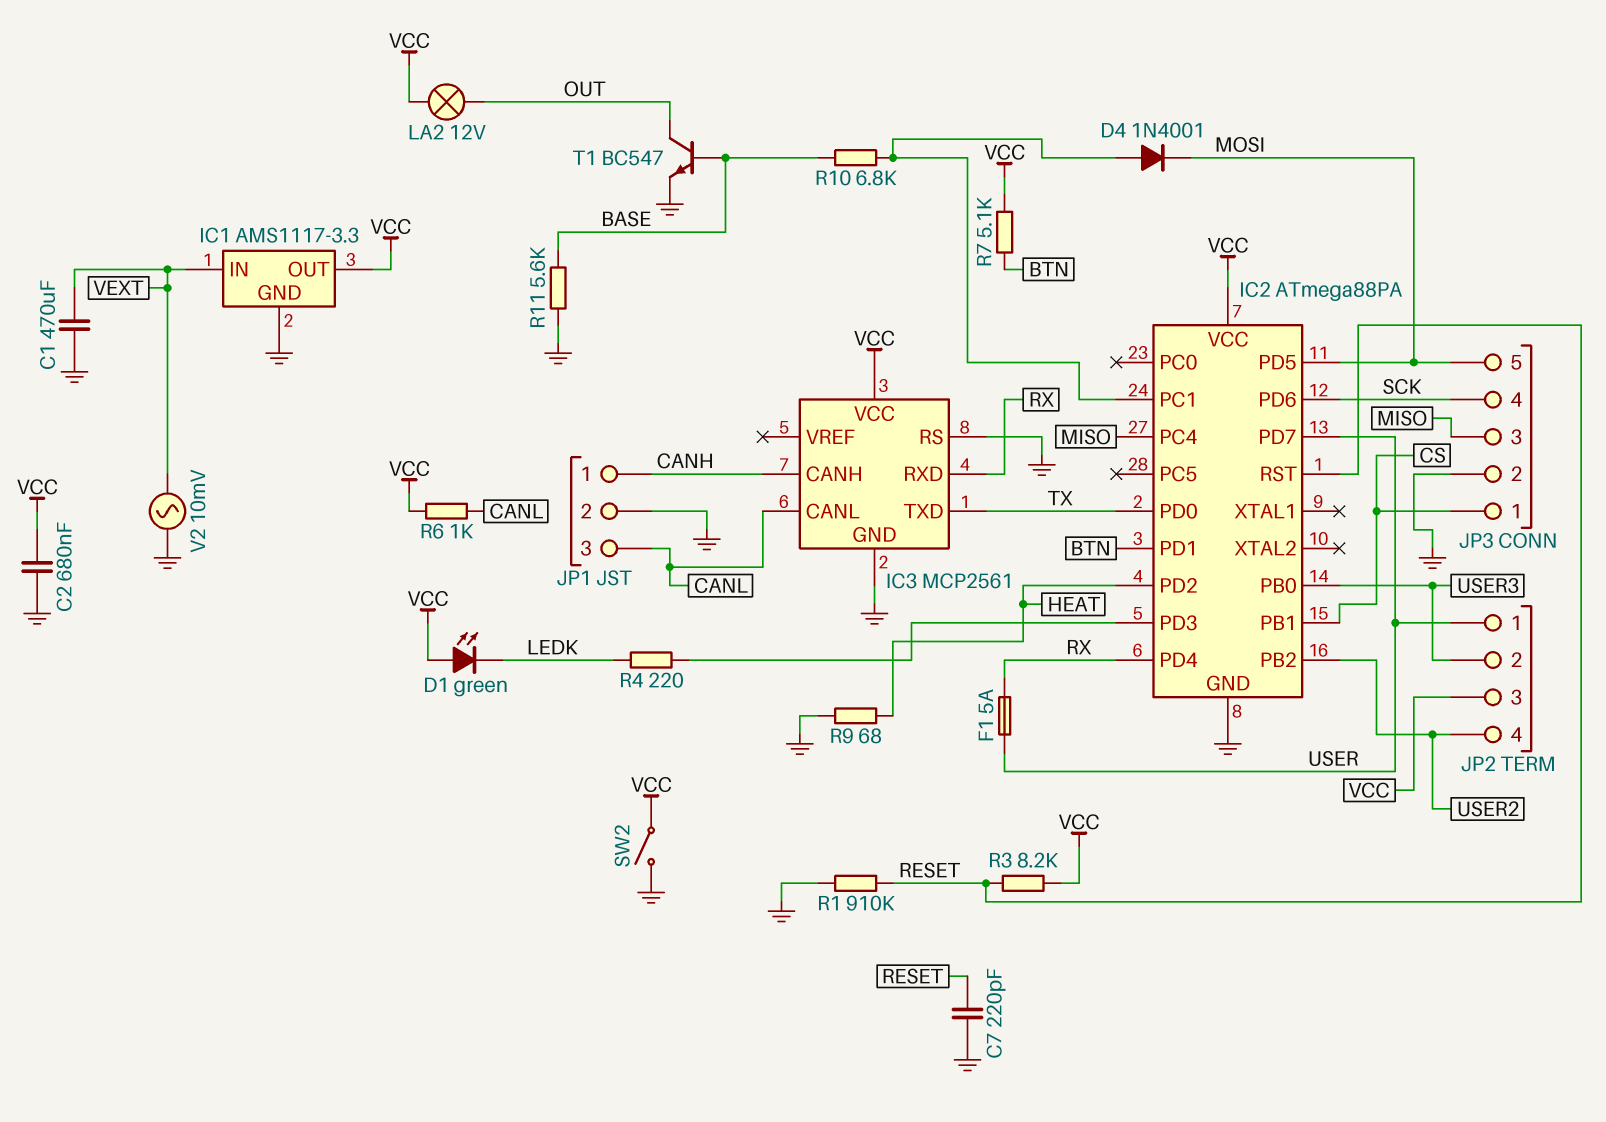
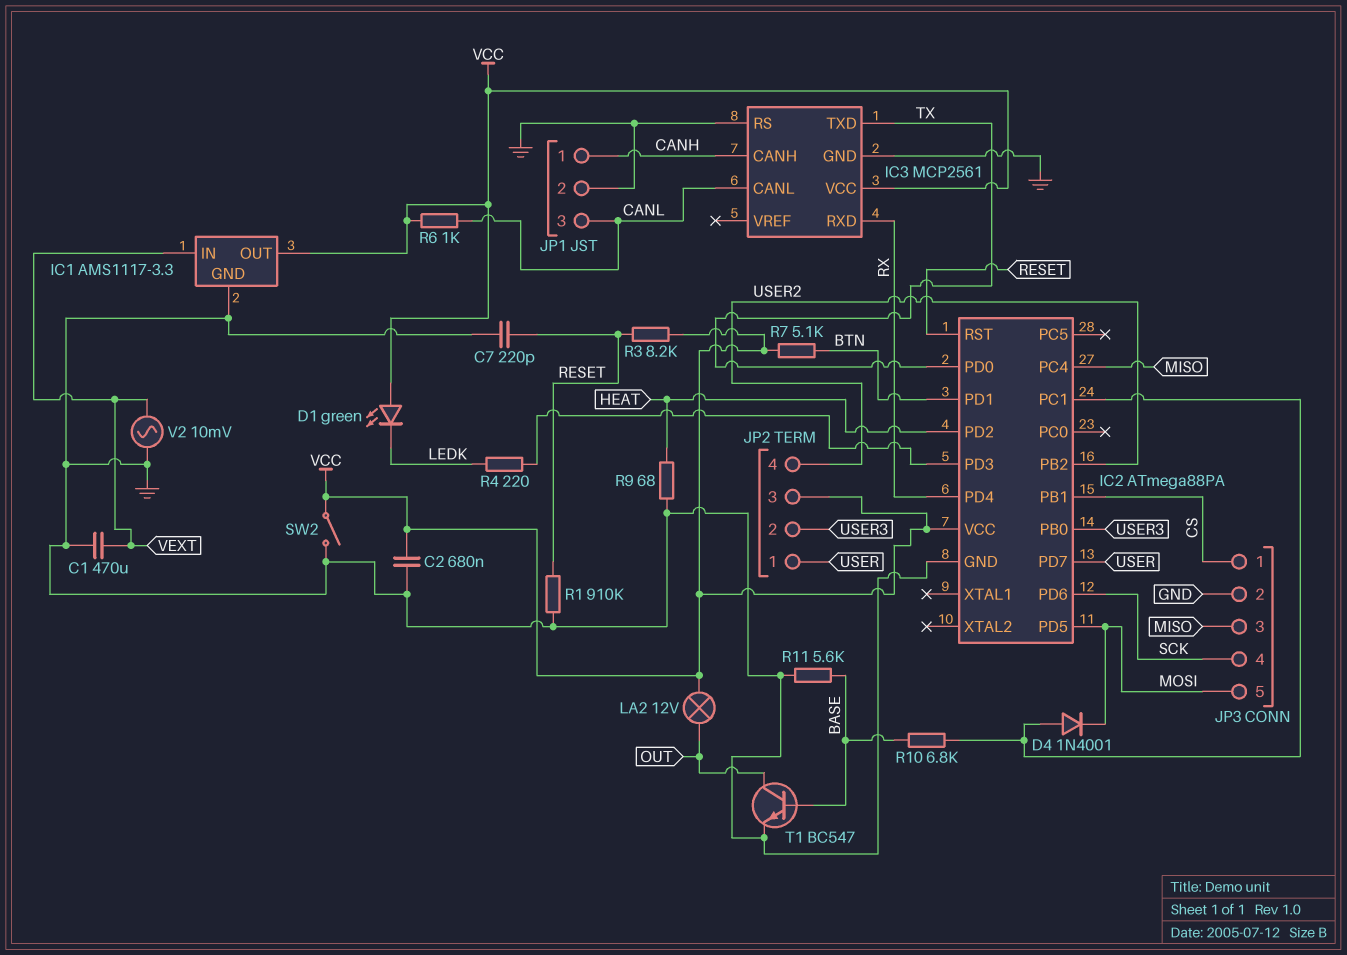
F1: 5A (RX, USER) -> none

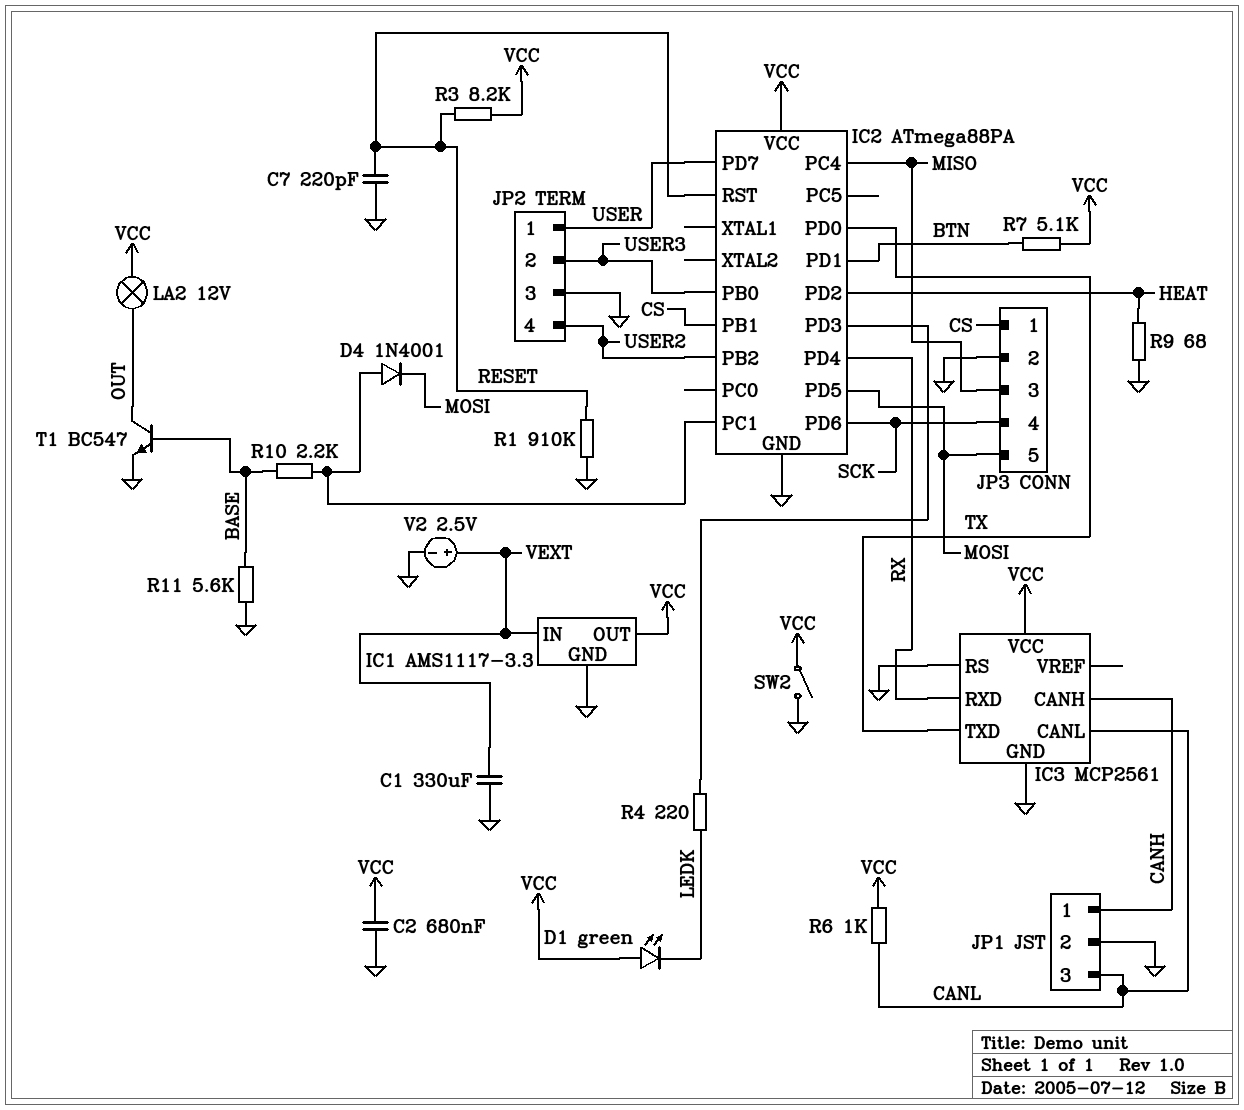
C1: 470uF (GND, VEXT) -> 330uF (GND, VEXT)
JP2 pin 3: VCC -> GND
R10: 6.8k (BASE, IC2/PC1) -> 2.2k (BASE, IC2/PC1)
V2: AC 10mV (GND, VEXT) -> 2.5V (plus VEXT, minus GND)

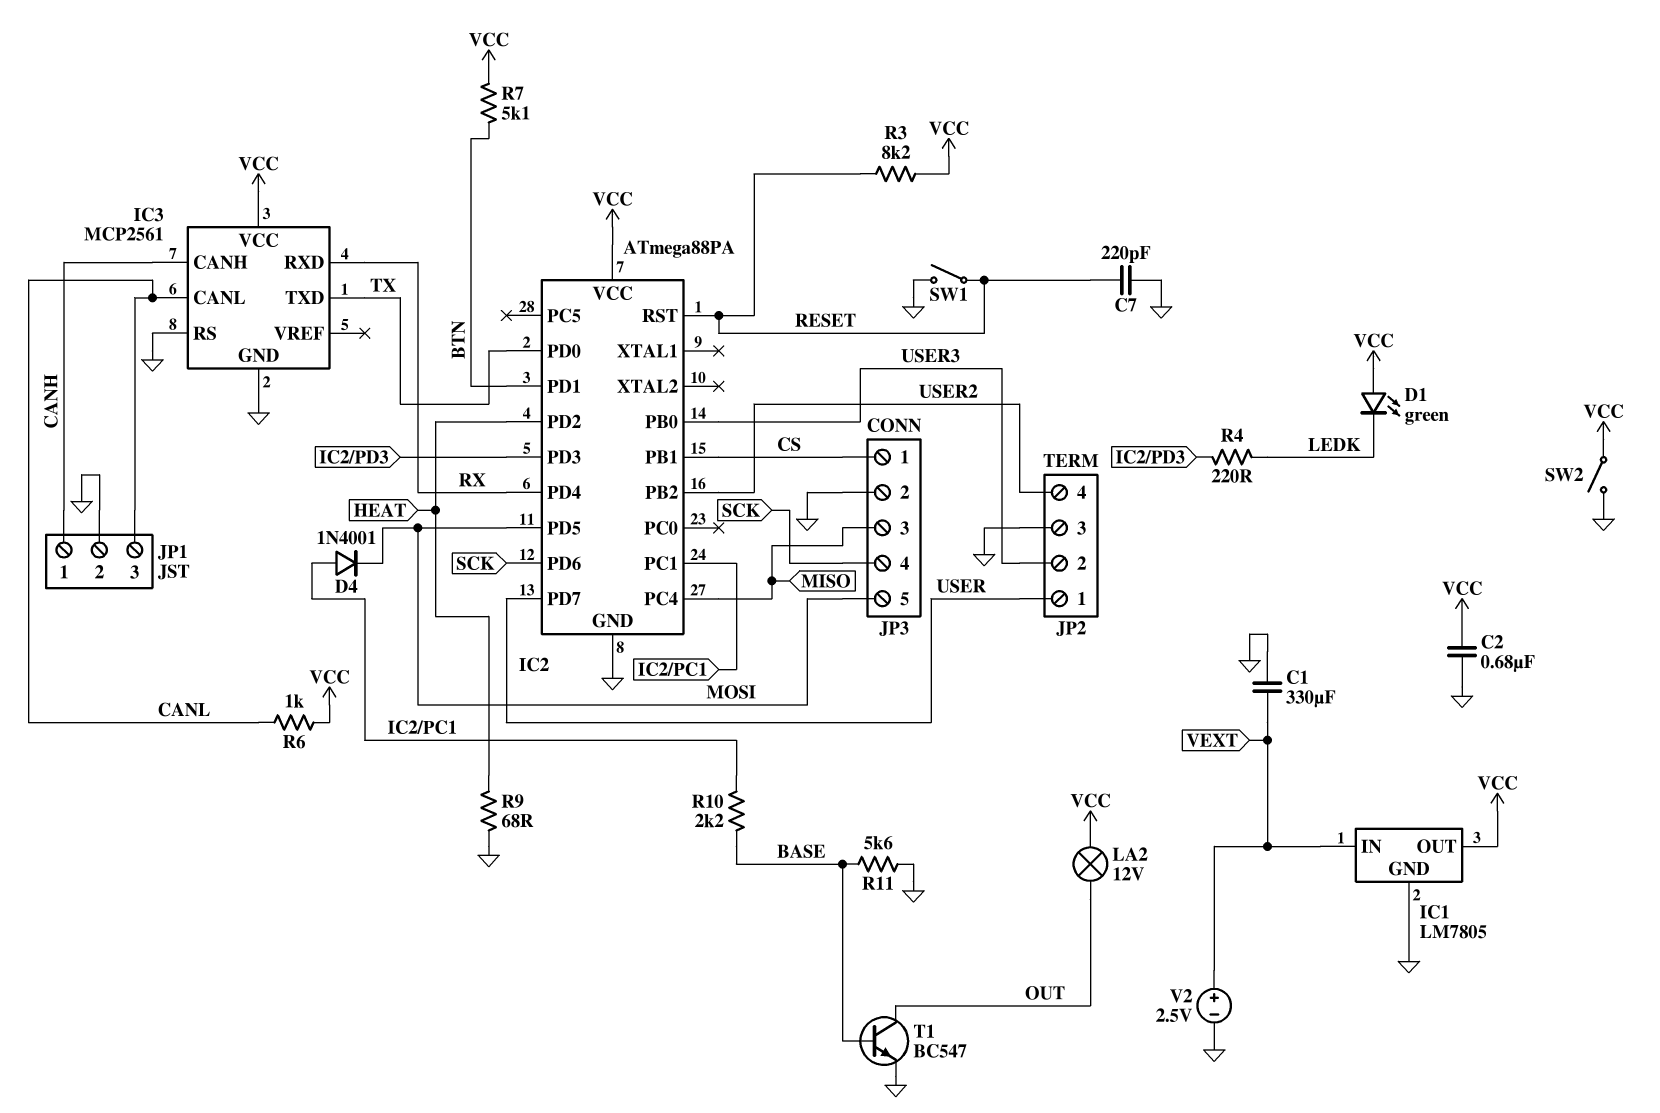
IC1: AMS1117-3.3 -> LM7805
R1: 910k (GND, RESET) -> none
SW1: none -> switch (GND, RESET)

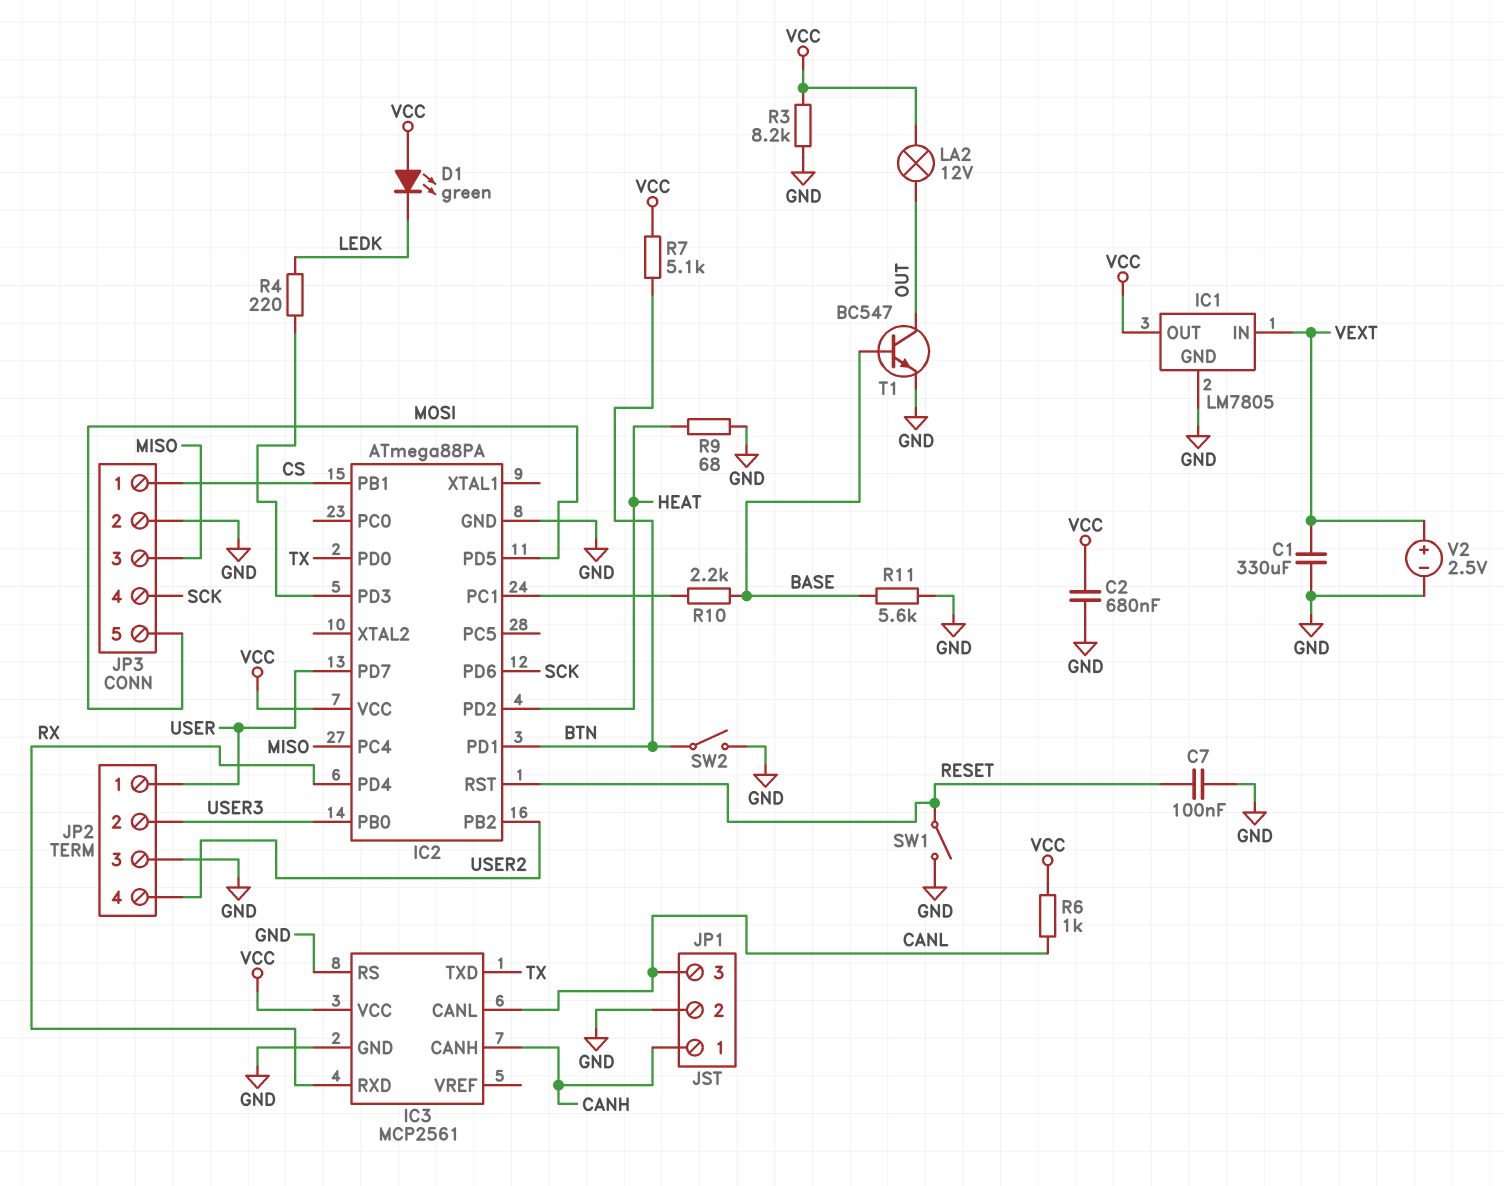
C7: 220pF (GND, RESET) -> 100nF (GND, RESET)
D4: diode 1N4001 (A IC2/PC1, K MOSI) -> none
R3: 8.2k (RESET, VCC) -> 8.2k (GND, VCC)
SW2: switch (GND, VCC) -> switch (BTN, GND)

